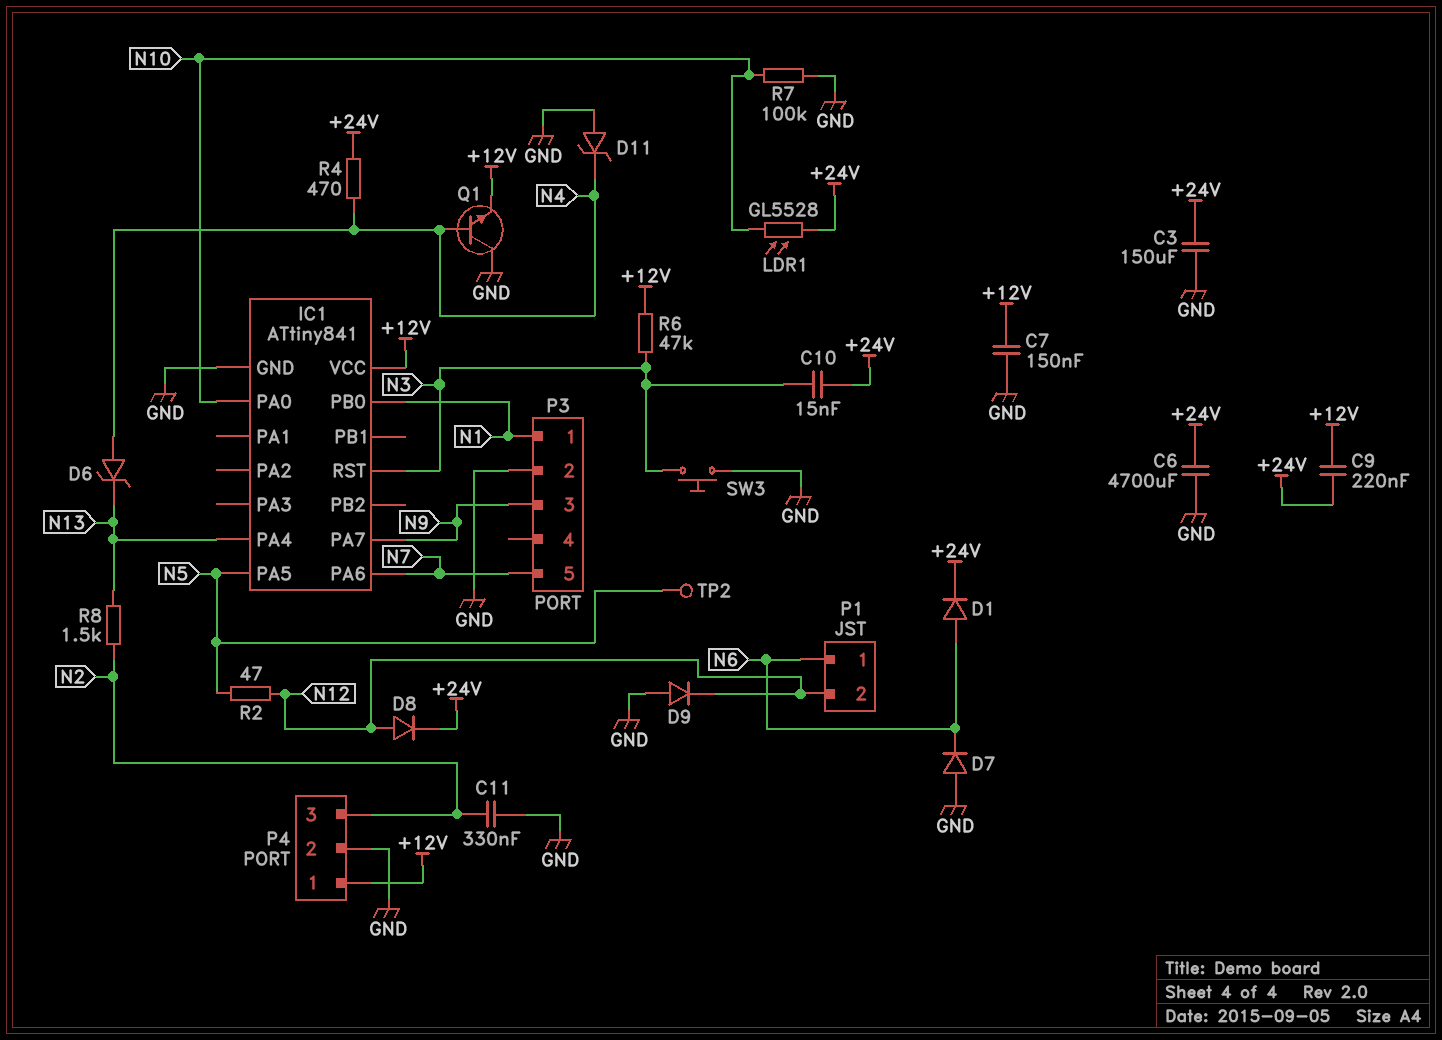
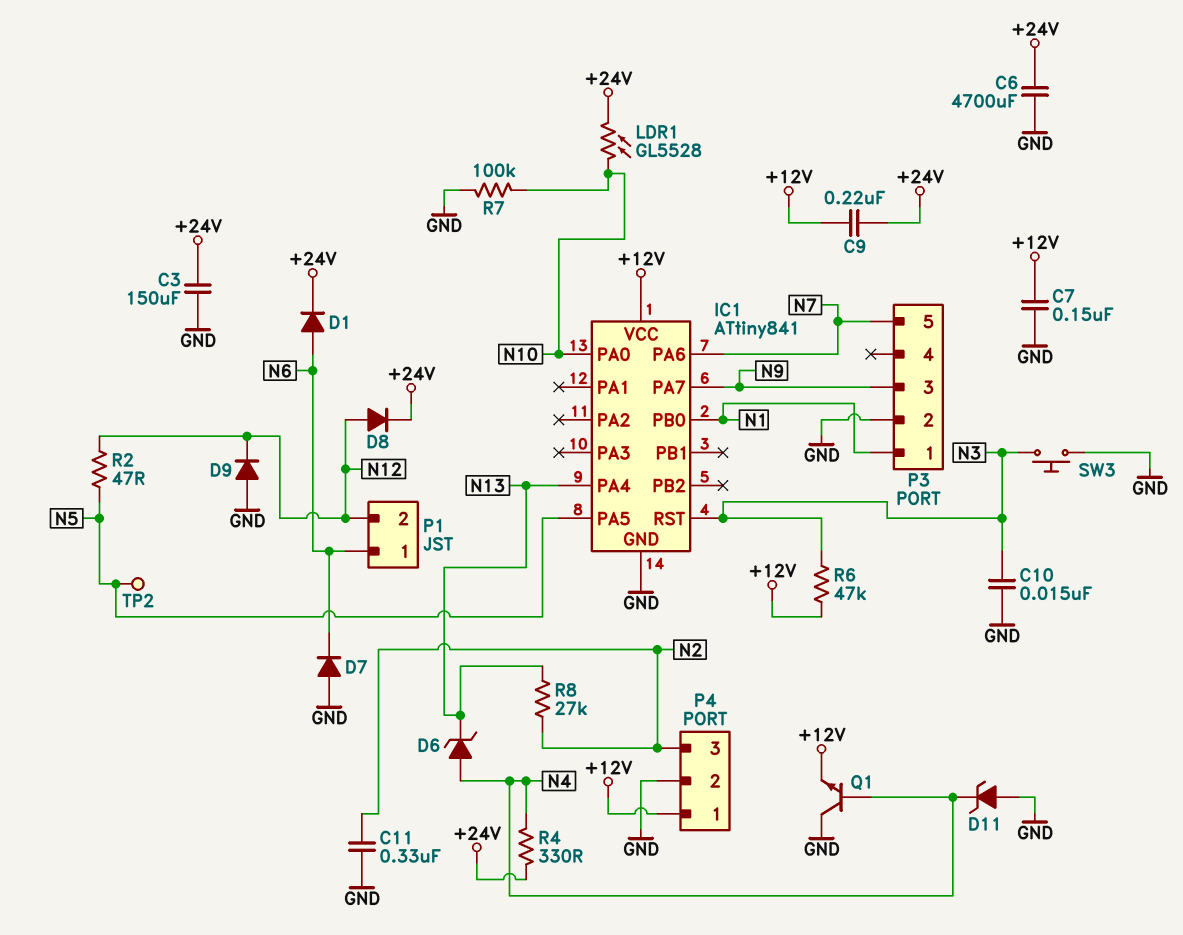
C10: 15nF (+24V, N3) -> 15nF (GND, N3)
R4: 470 (+24V, N4) -> 330 (+24V, N4)
R8: 1.5k (N2, N13) -> 27k (N2, N13)

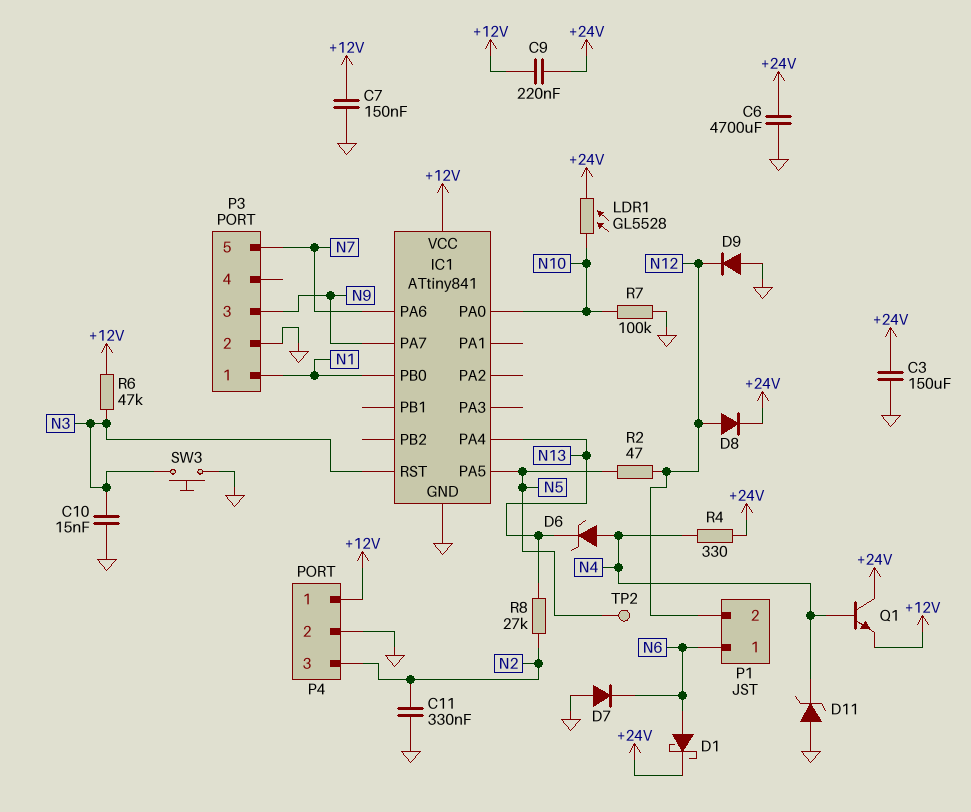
D1: diode (A N6, K +24V) -> schottky (A N6, K +24V)
Q1: NPN (B N4, C GND, E +12V) -> NPN (B N4, C +24V, E +12V)

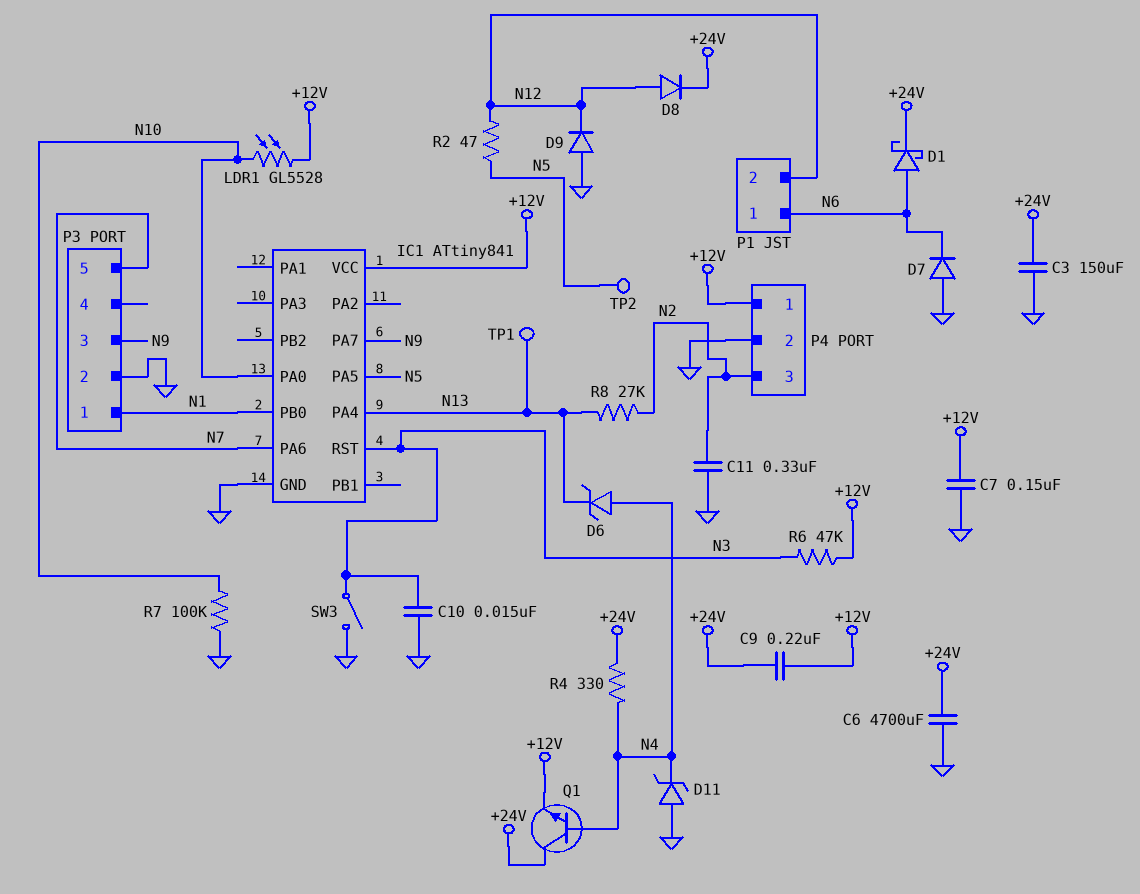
LDR1: GL5528 (+24V, N10) -> GL5528 (+12V, N10)
SW3: button (GND, N3) -> switch (GND, N3)
TP1: none -> test point (N13)

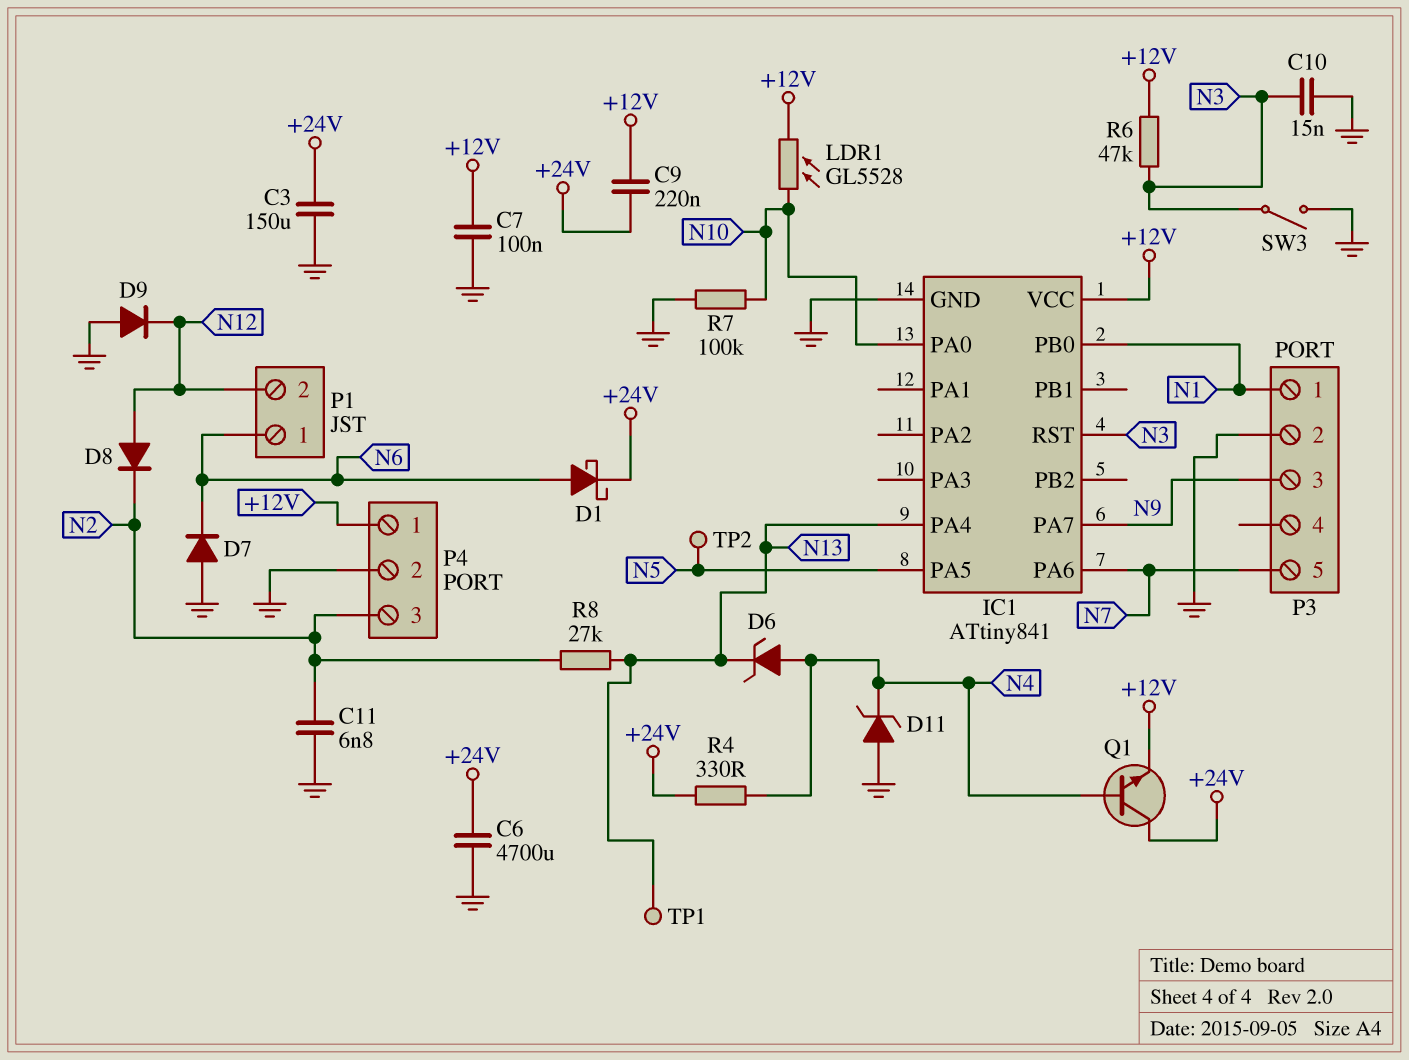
C7: 150nF (+12V, GND) -> 100nF (+12V, GND)
C11: 330nF (GND, N2) -> 6.8nF (GND, N2)
D8: diode (A N12, K +24V) -> diode (A N12, K N2)
R2: 47 (N5, N12) -> none

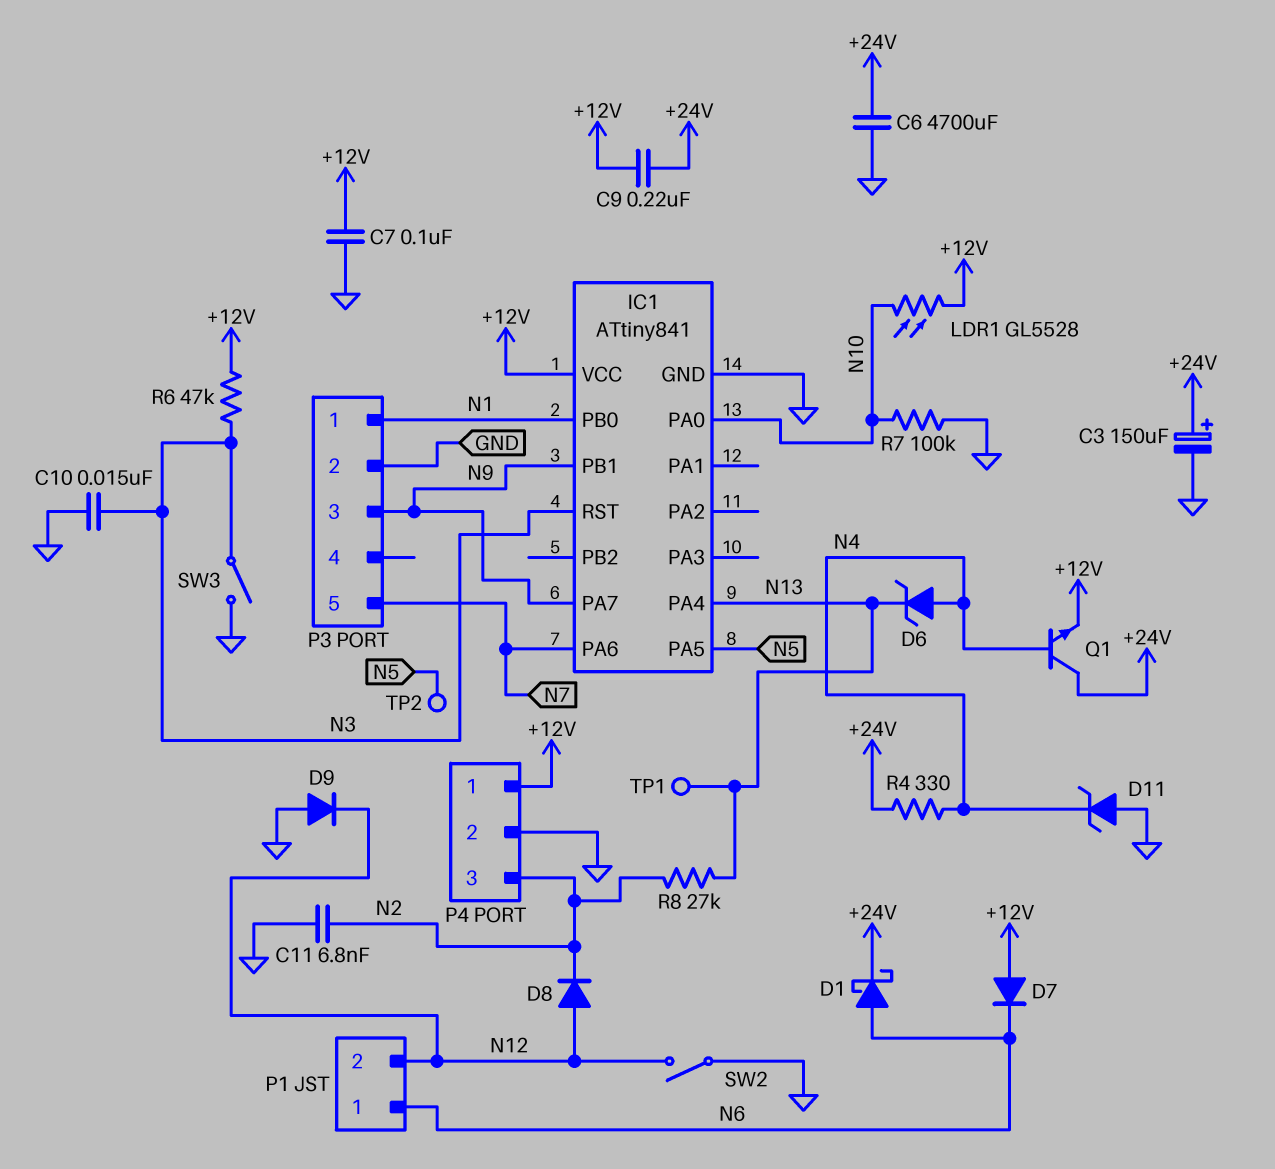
C3: 150uF (+24V, GND) -> 150uF (plus +24V, minus GND)
D7: diode (A GND, K N6) -> diode (A +12V, K N6)
IC1 pin PB1: none -> N9
SW2: none -> switch (GND, N12)

